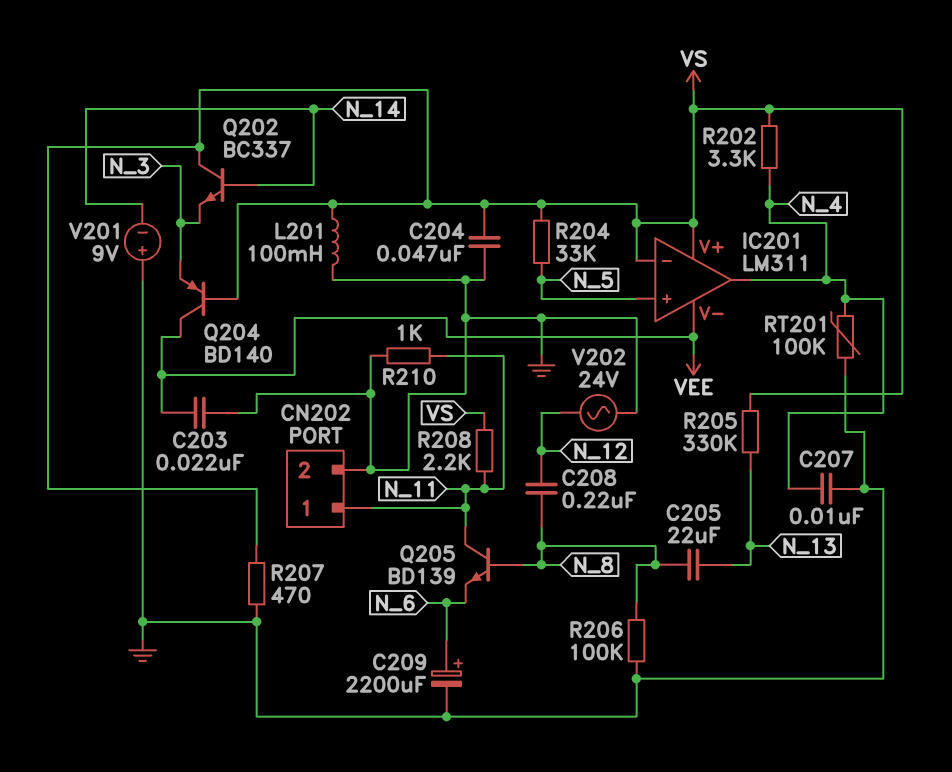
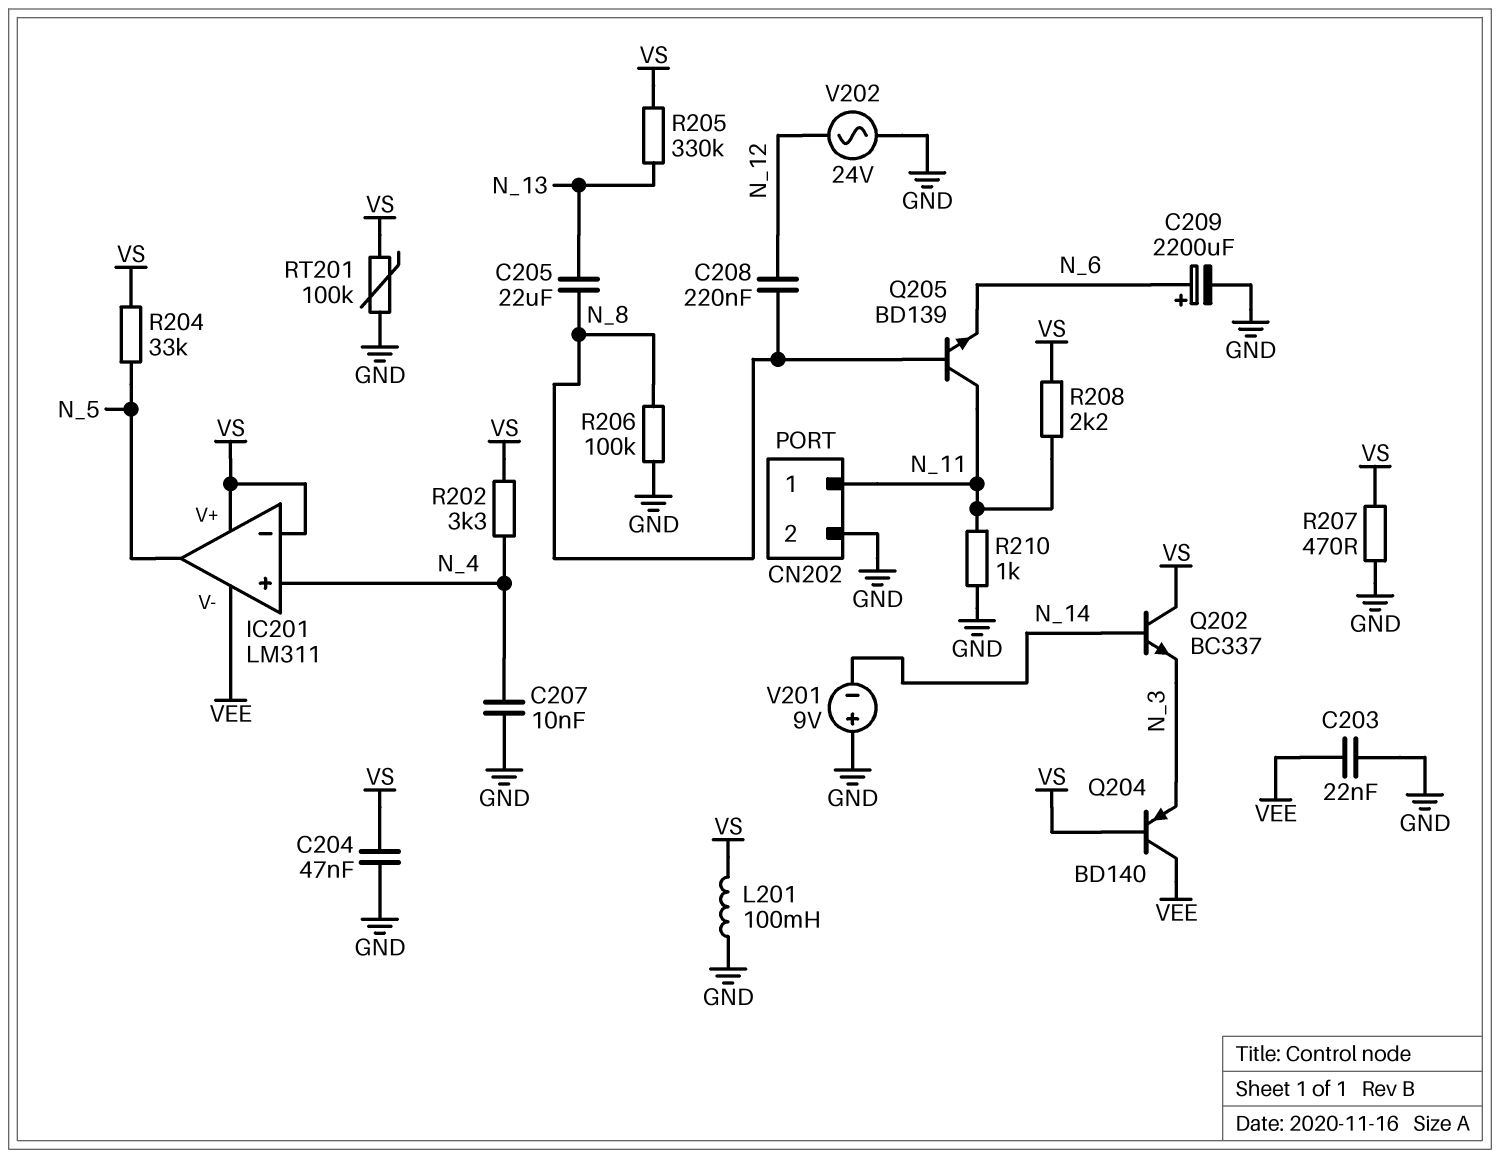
IC201 pin in+: N_5 -> N_4
IC201 pin out: N_4 -> N_5
RT201: 100k (GND, N_4) -> 100k (GND, VS)

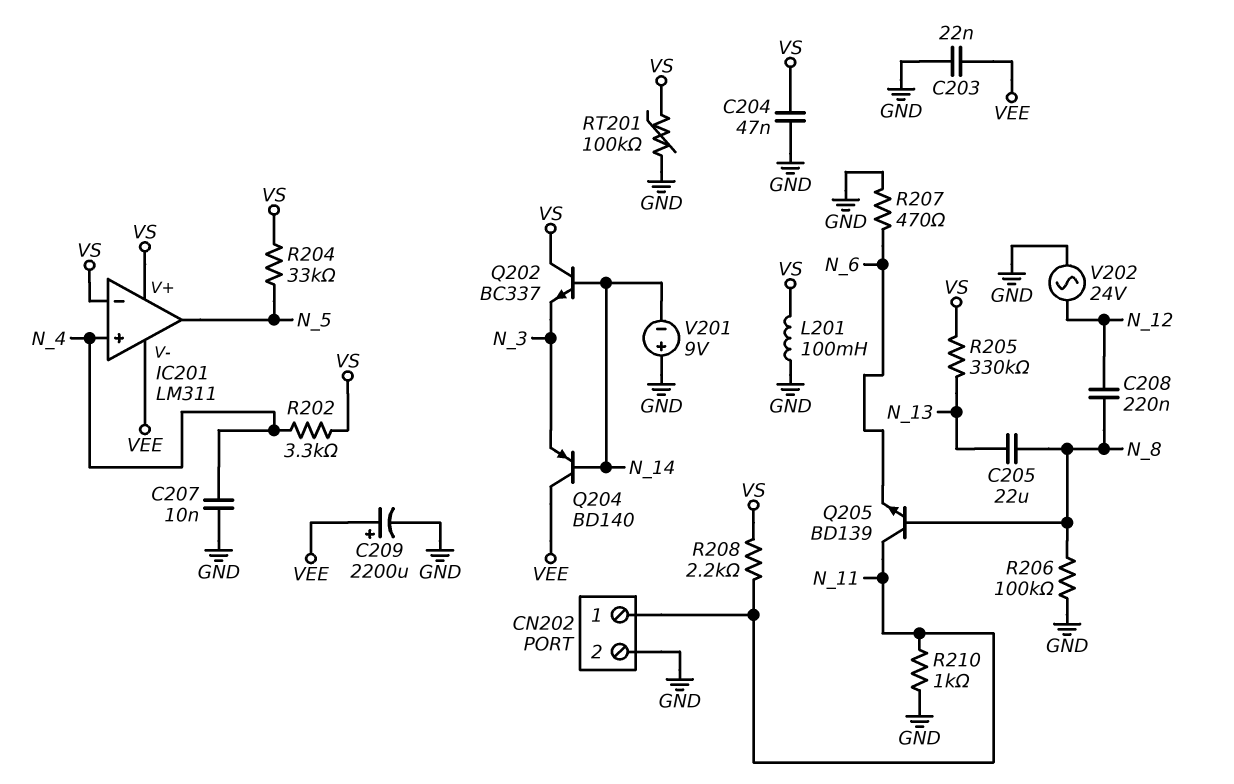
C209: 2200uF (plus N_6, minus GND) -> 2200uF (plus VEE, minus GND)
Q204: PNP BD140 (B VS, C VEE, E N_3) -> PNP BD140 (B N_14, C VEE, E N_3)
R207: 470 (GND, VS) -> 470 (GND, N_6)

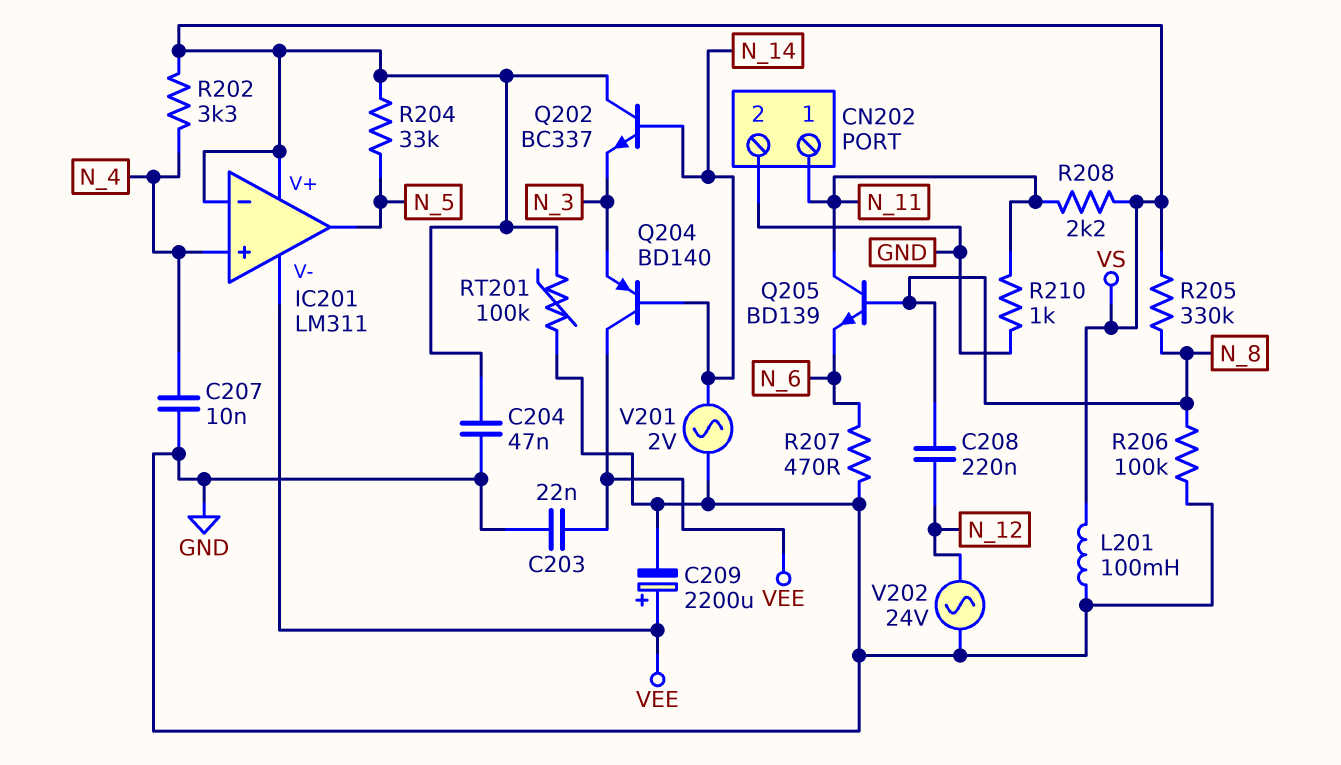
C205: 22uF (N_8, N_13) -> none
R205: 330k (N_13, VS) -> 330k (N_8, VS)
V201: 9V (plus GND, minus N_14) -> AC 2V (GND, N_14)

